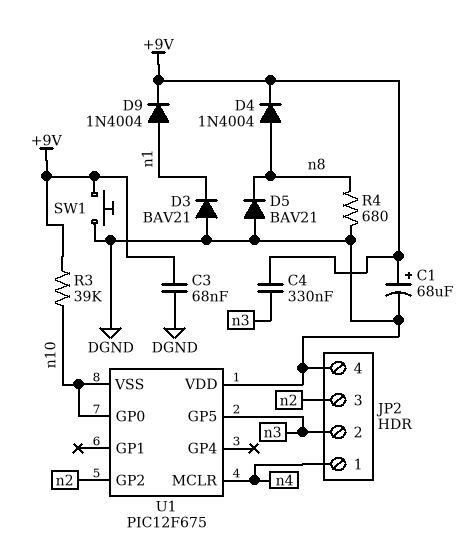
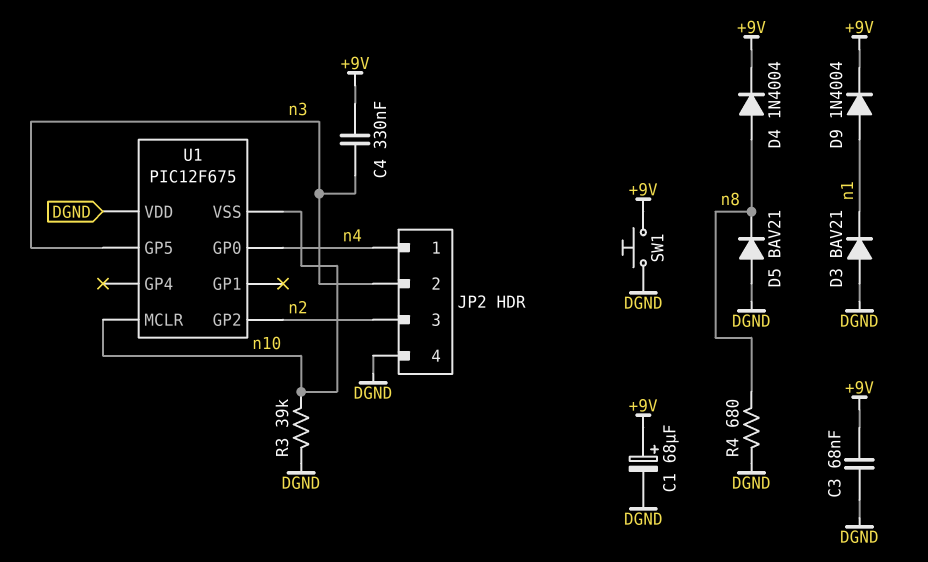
R3: 39k (+9V, n10) -> 39k (DGND, n10)
U1 pin GP0: n10 -> n4
U1 pin MCLR: n4 -> n10

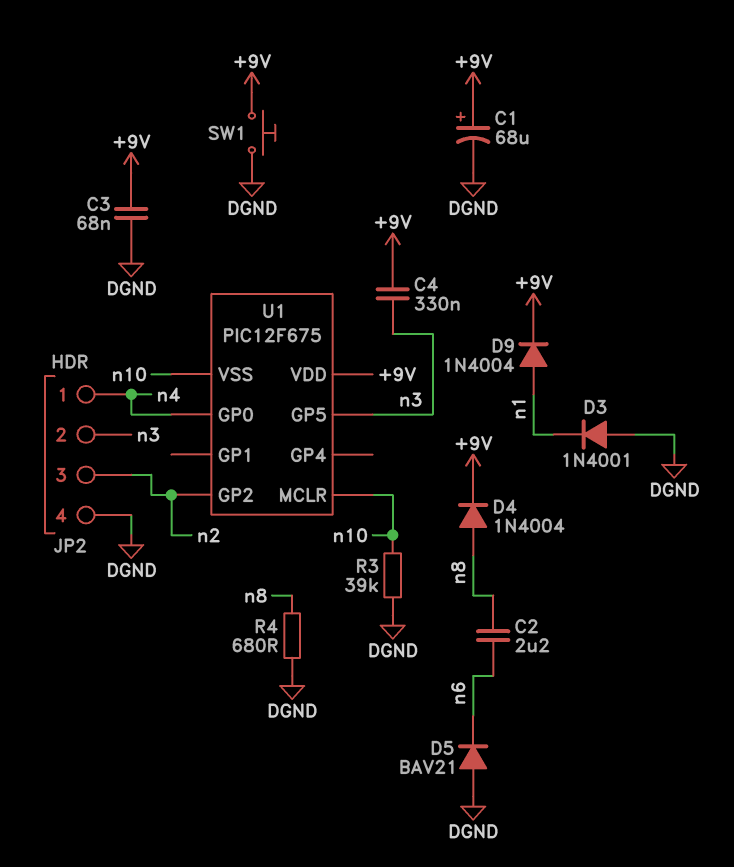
C2: none -> 2.2uF (n6, n8)
D3: diode BAV21 (A DGND, K n1) -> diode 1N4001 (A DGND, K n1)
D5: diode BAV21 (A DGND, K n8) -> diode BAV21 (A DGND, K n6)
U1 pin VDD: DGND -> +9V

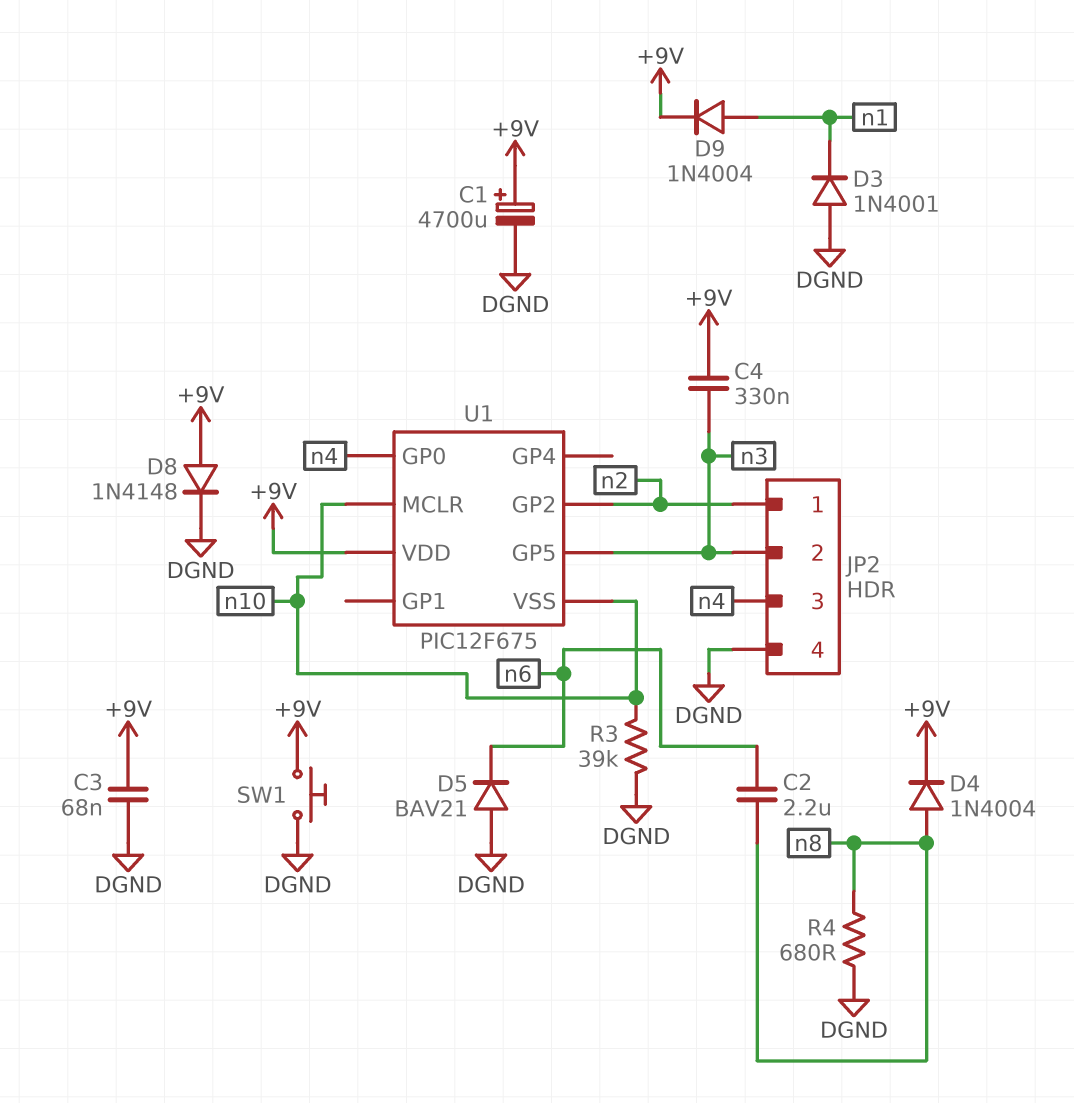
C1: 68uF (plus +9V, minus DGND) -> 4700uF (plus +9V, minus DGND)
D8: none -> diode 1N4148 (A +9V, K DGND)
JP2 pin 1: n4 -> n2
JP2 pin 3: n2 -> n4

